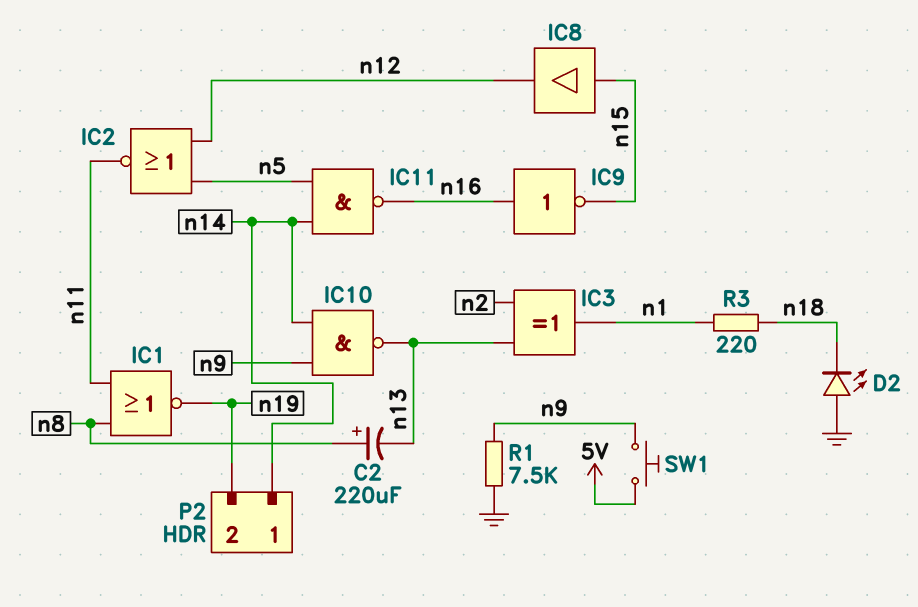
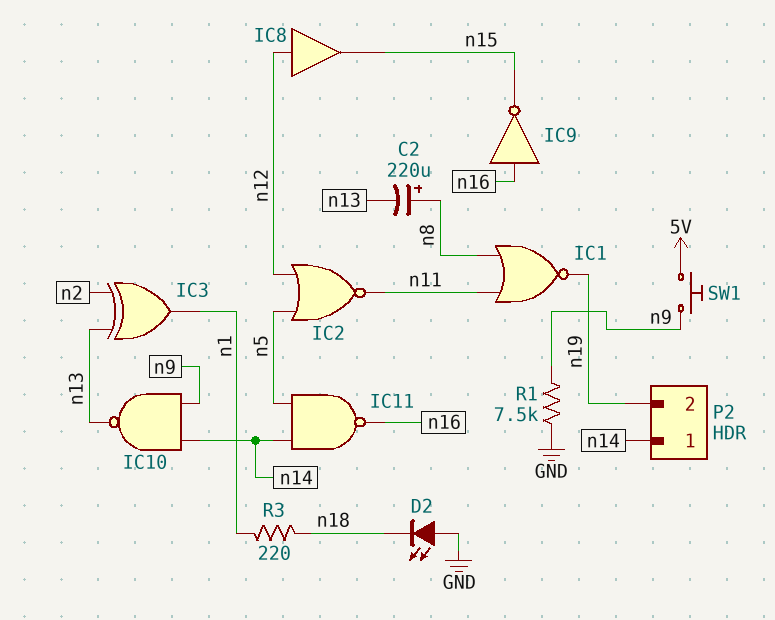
IC8: buffer (in n15, out n12) -> buffer (in n12, out n15)

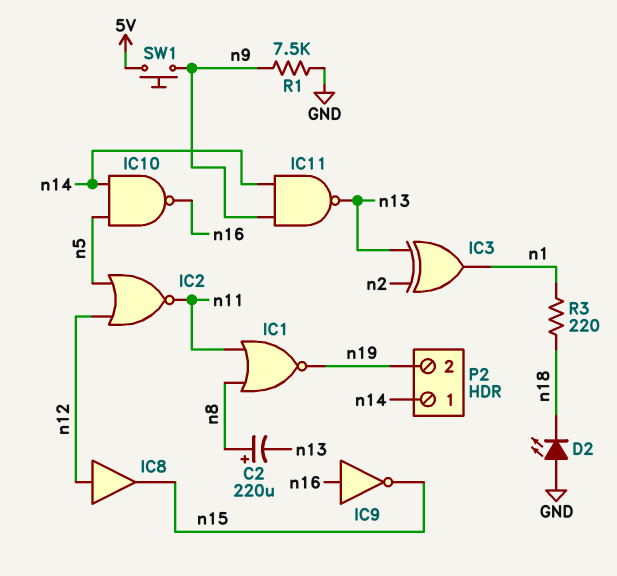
IC10: NAND (in n9, in n14, out n13) -> NAND (in n5, in n14, out n16)
IC11: NAND (in n5, in n14, out n16) -> NAND (in n9, in n14, out n13)

